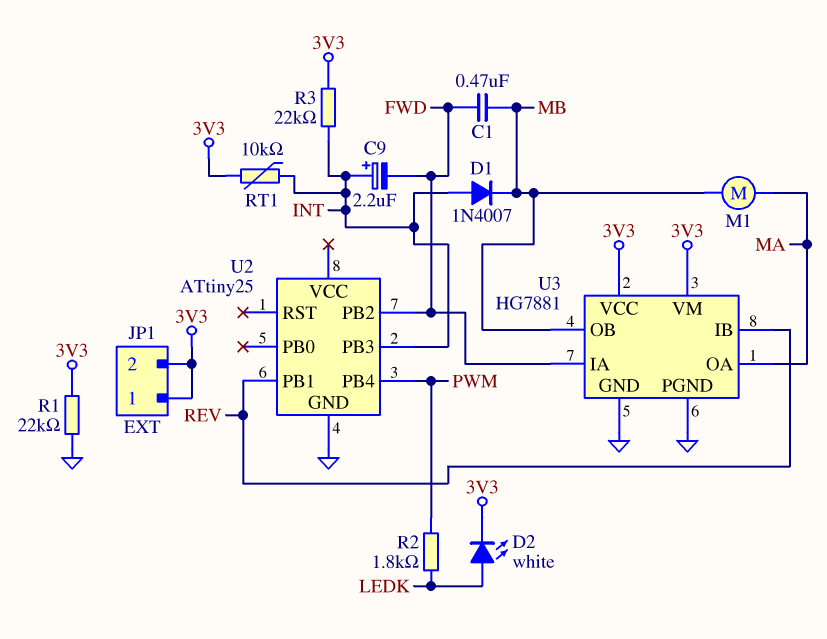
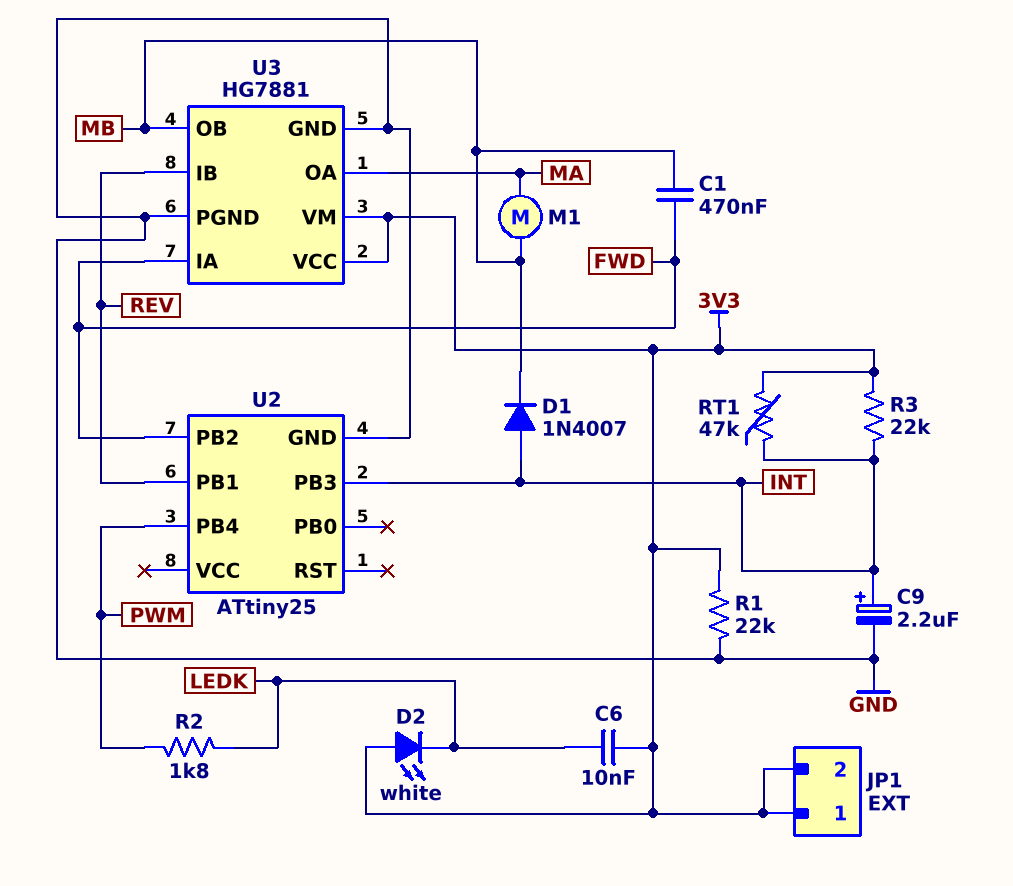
C6: none -> 10nF (3V3, LEDK)
C9: 2.2uF (plus INT, minus FWD) -> 2.2uF (plus INT, minus GND)
D2: LED white (A LEDK, K 3V3) -> LED white (A 3V3, K LEDK)
RT1: 10k (3V3, INT) -> 47k (3V3, INT)

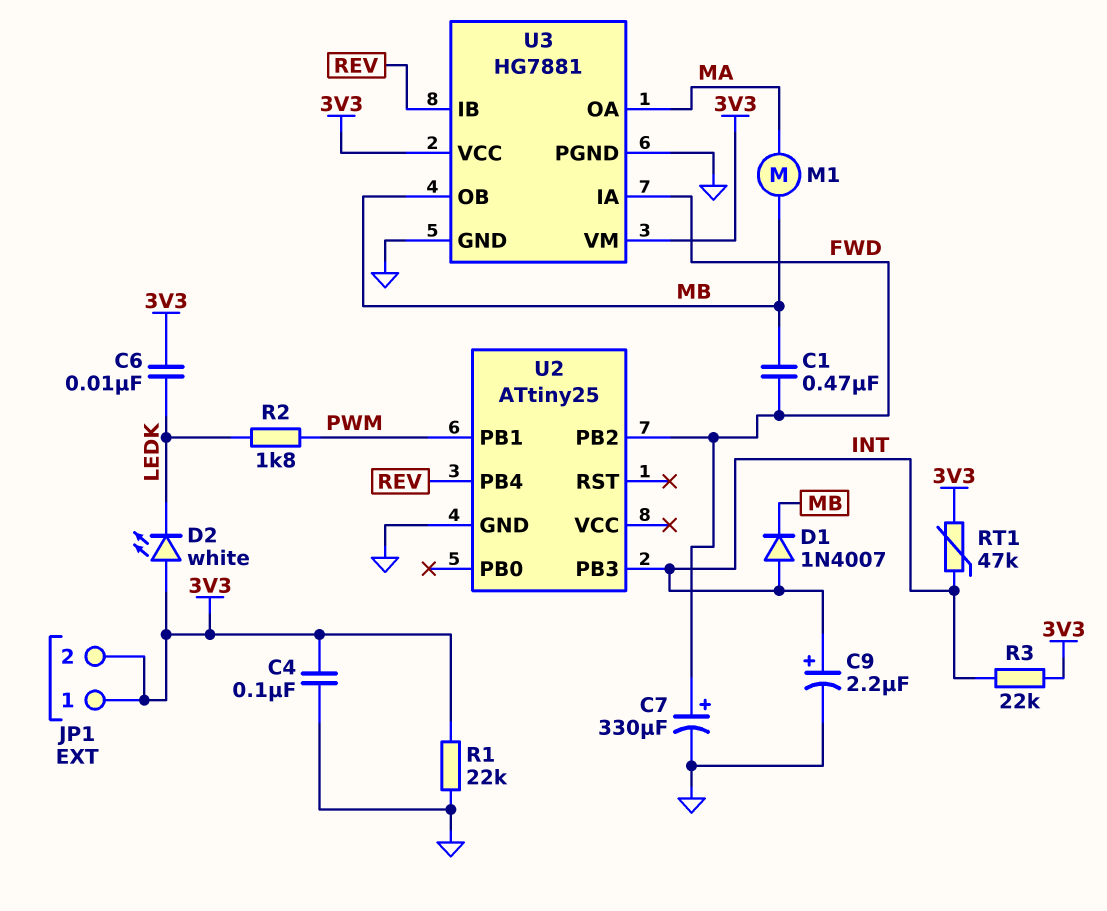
C4: none -> 100nF (3V3, GND)
C7: none -> 330uF (plus FWD, minus GND)
U2 pin PB1: REV -> PWM
U2 pin PB4: PWM -> REV

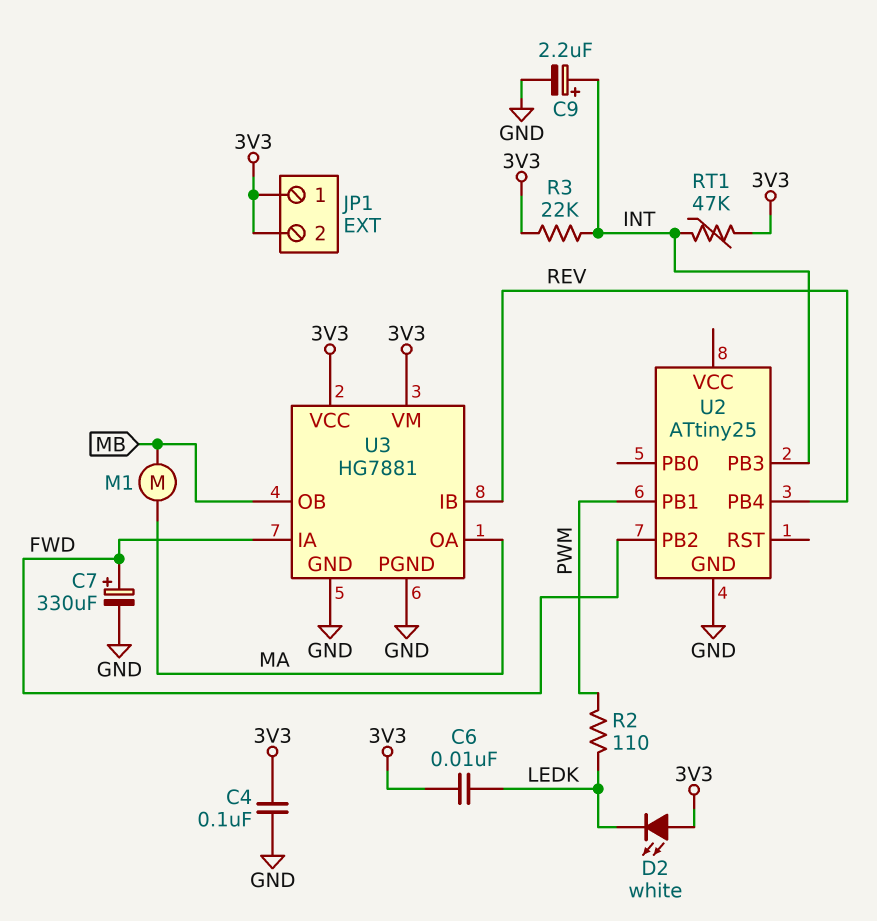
C1: 470nF (FWD, MB) -> none
D1: diode 1N4007 (A INT, K MB) -> none
R1: 22k (3V3, GND) -> none
R2: 1.8k (LEDK, PWM) -> 110 (LEDK, PWM)

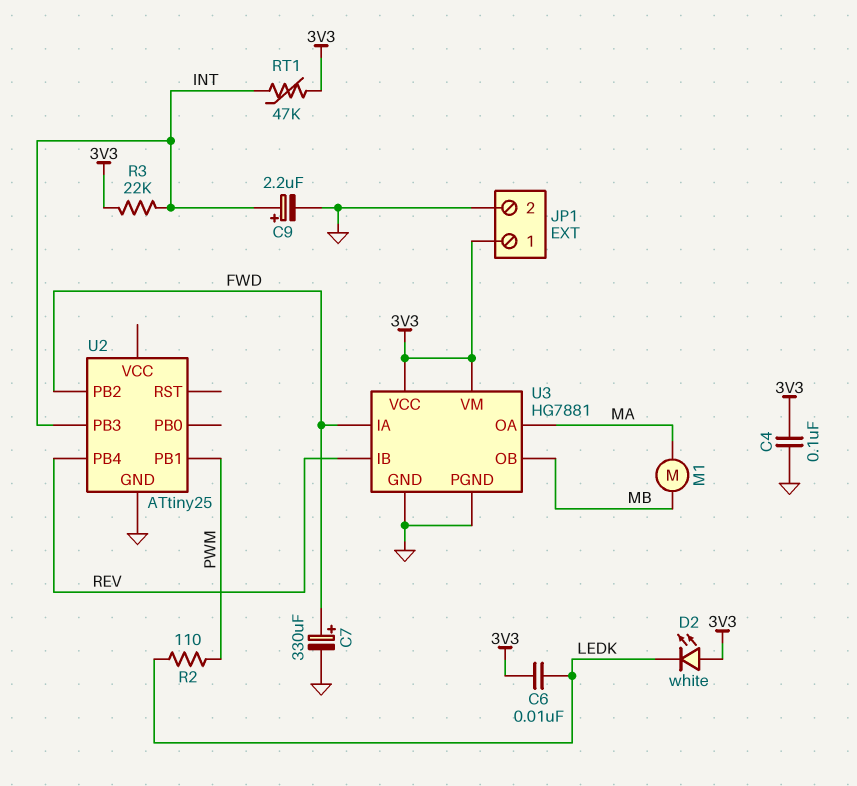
JP1 pin 2: 3V3 -> GND

